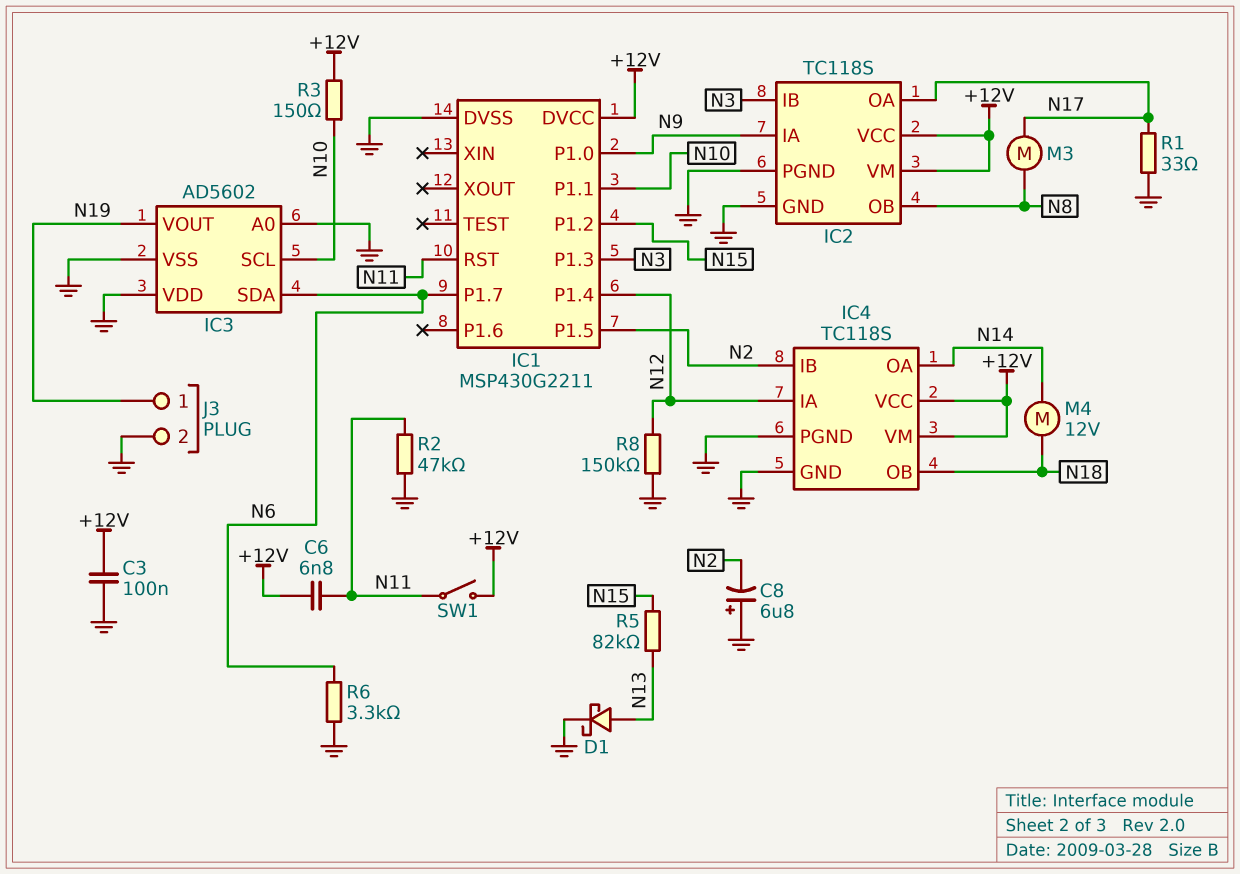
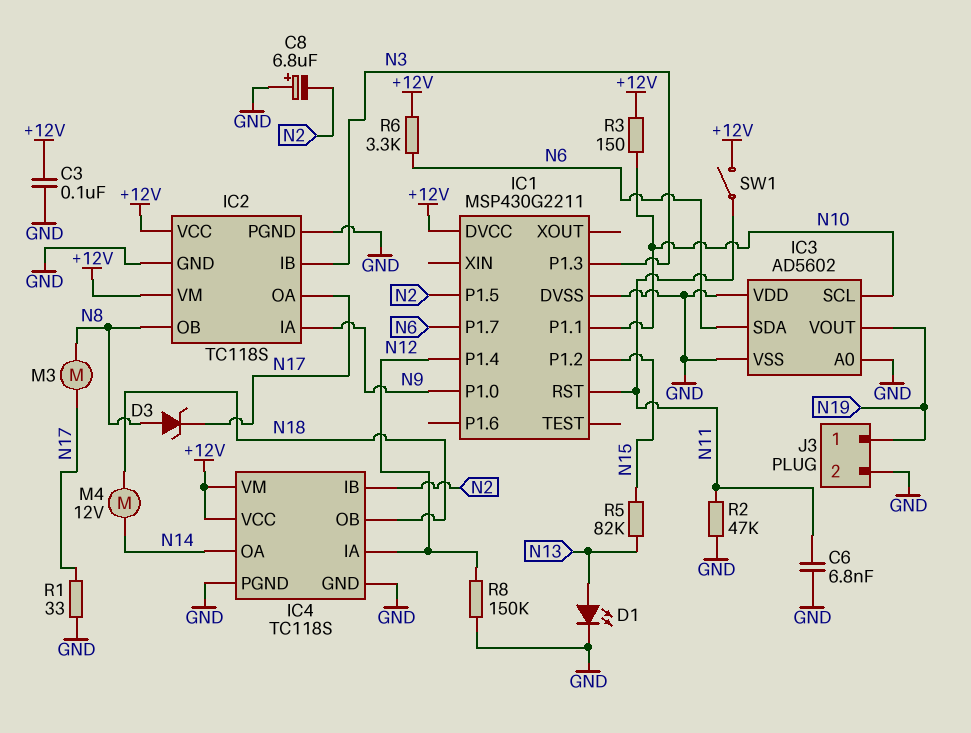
C6: 6.8nF (+12V, N11) -> 6.8nF (GND, N11)
D1: schottky (A N13, K GND) -> LED (A N13, K GND)
D3: none -> zener (A N8, K N17)
R6: 3.3k (GND, N6) -> 3.3k (+12V, N6)

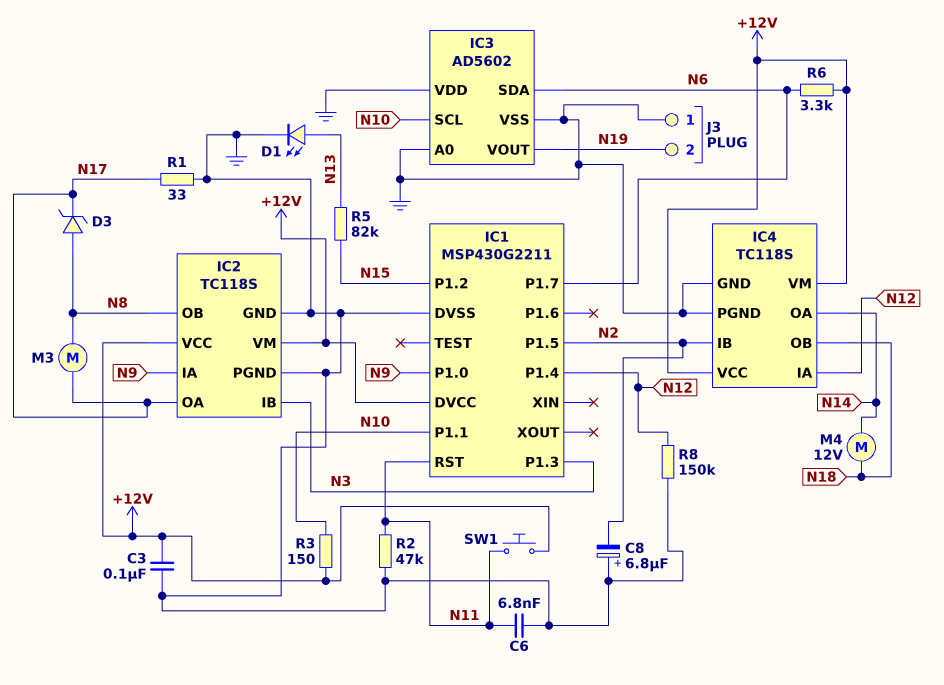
J3 pin 1: N19 -> GND
J3 pin 2: GND -> N19
SW1: switch (+12V, N11) -> button (+12V, N11)

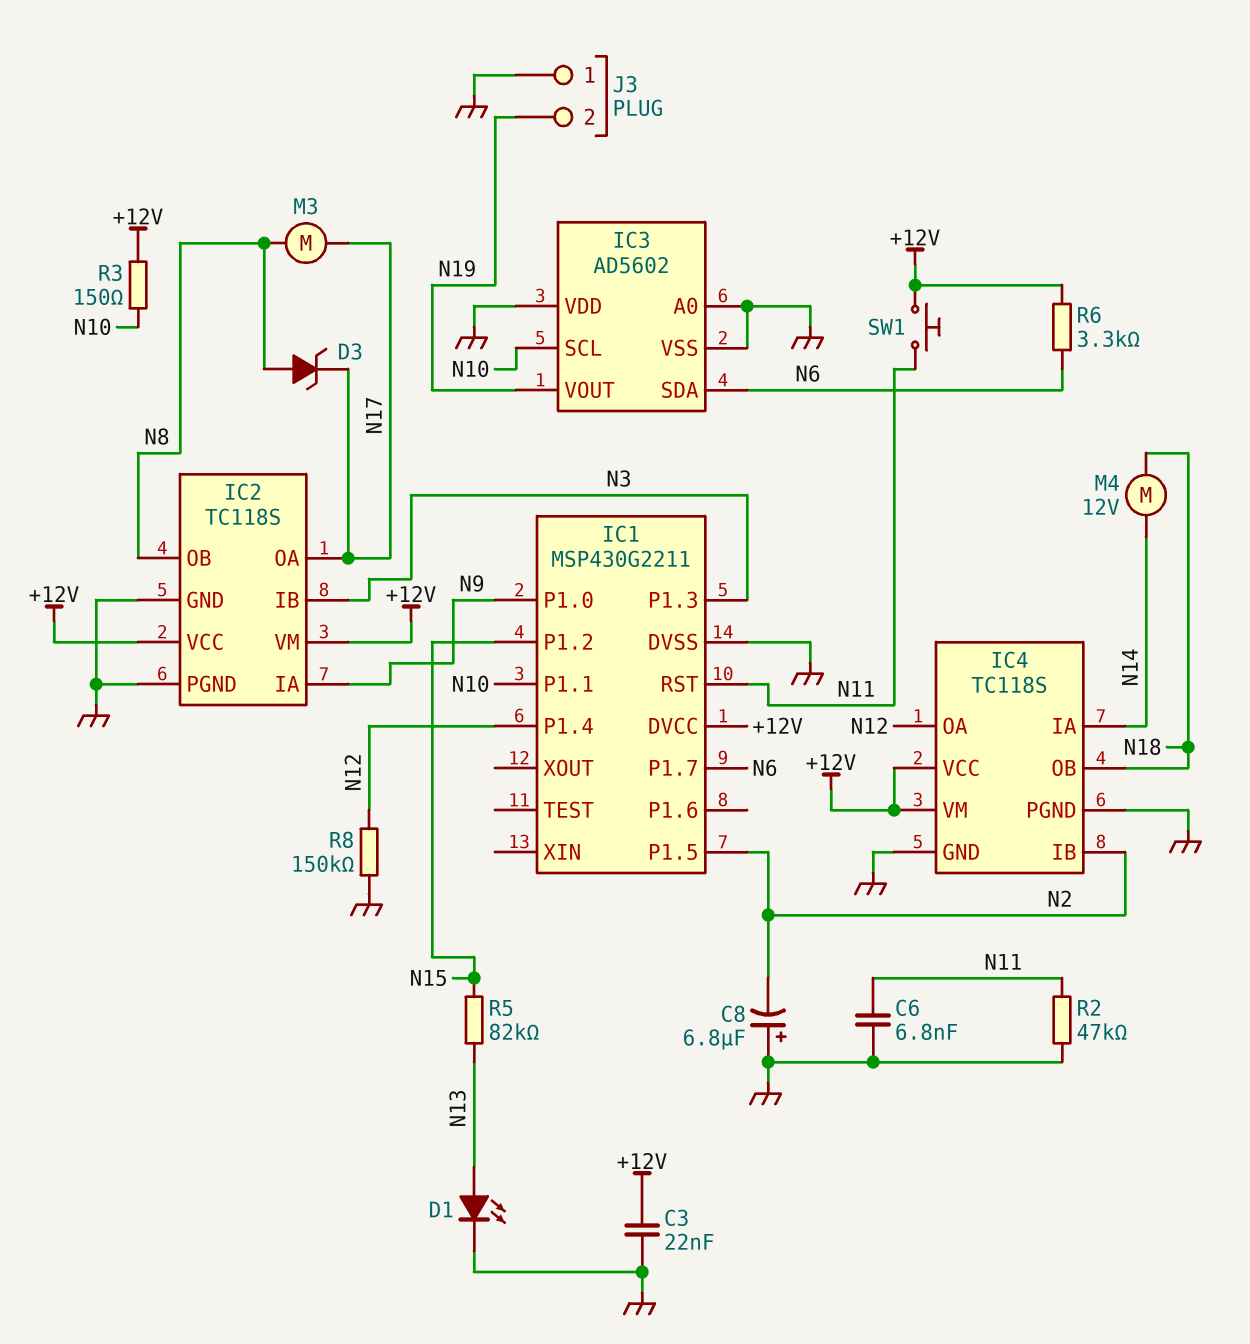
C3: 100nF (+12V, GND) -> 22nF (+12V, GND)
IC4 pin IA: N12 -> N14
IC4 pin OA: N14 -> N12
R1: 33 (GND, N17) -> none

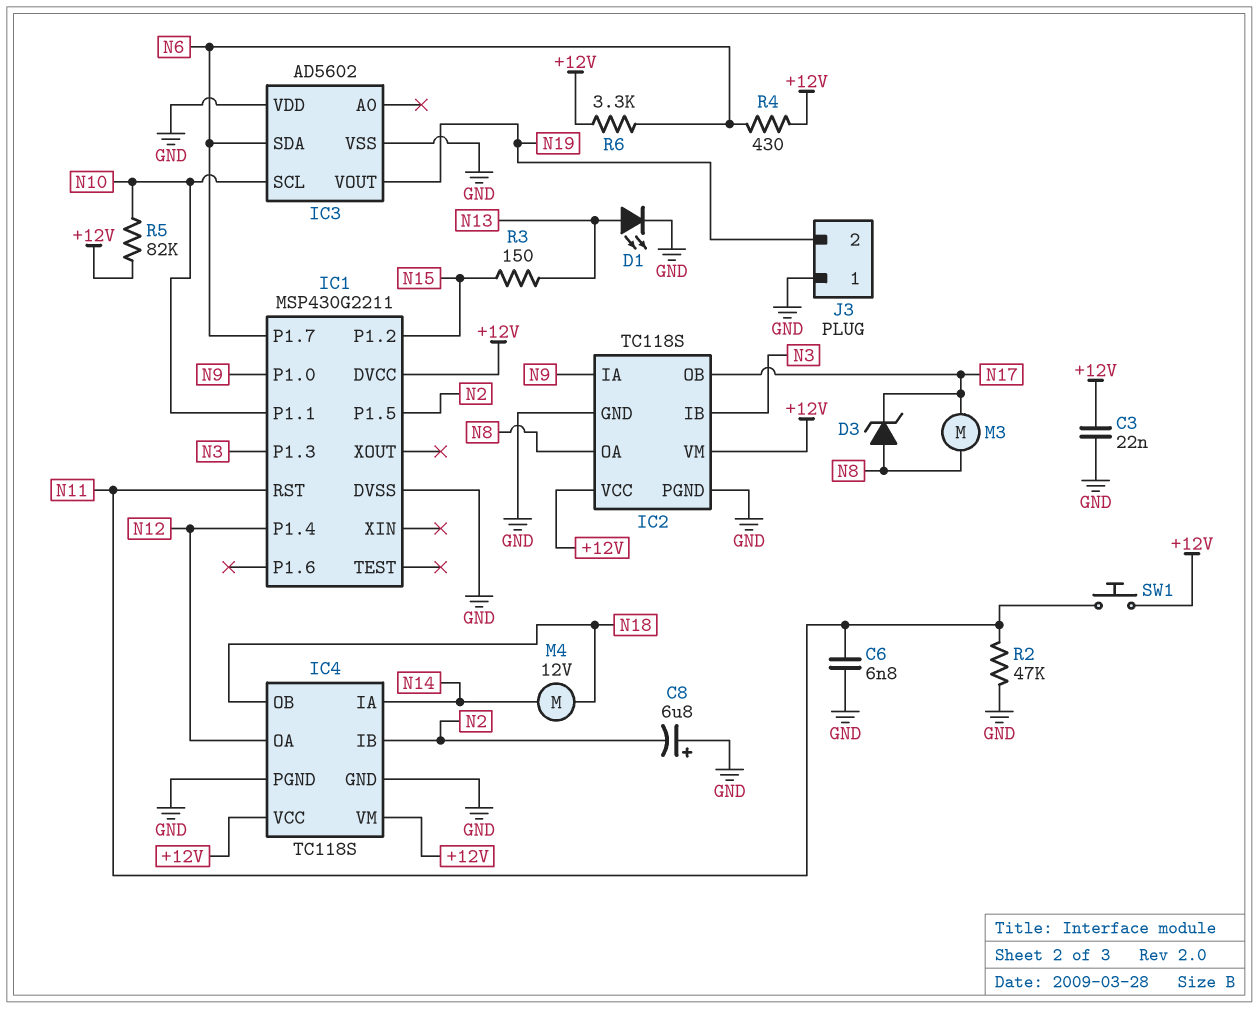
IC2 pin OA: N17 -> N8
IC2 pin OB: N8 -> N17
IC3 pin A0: GND -> none
R3: 150 (+12V, N10) -> 150 (N13, N15)
R4: none -> 430 (+12V, N6)
R5: 82k (N13, N15) -> 82k (+12V, N10)
R8: 150k (GND, N12) -> none

